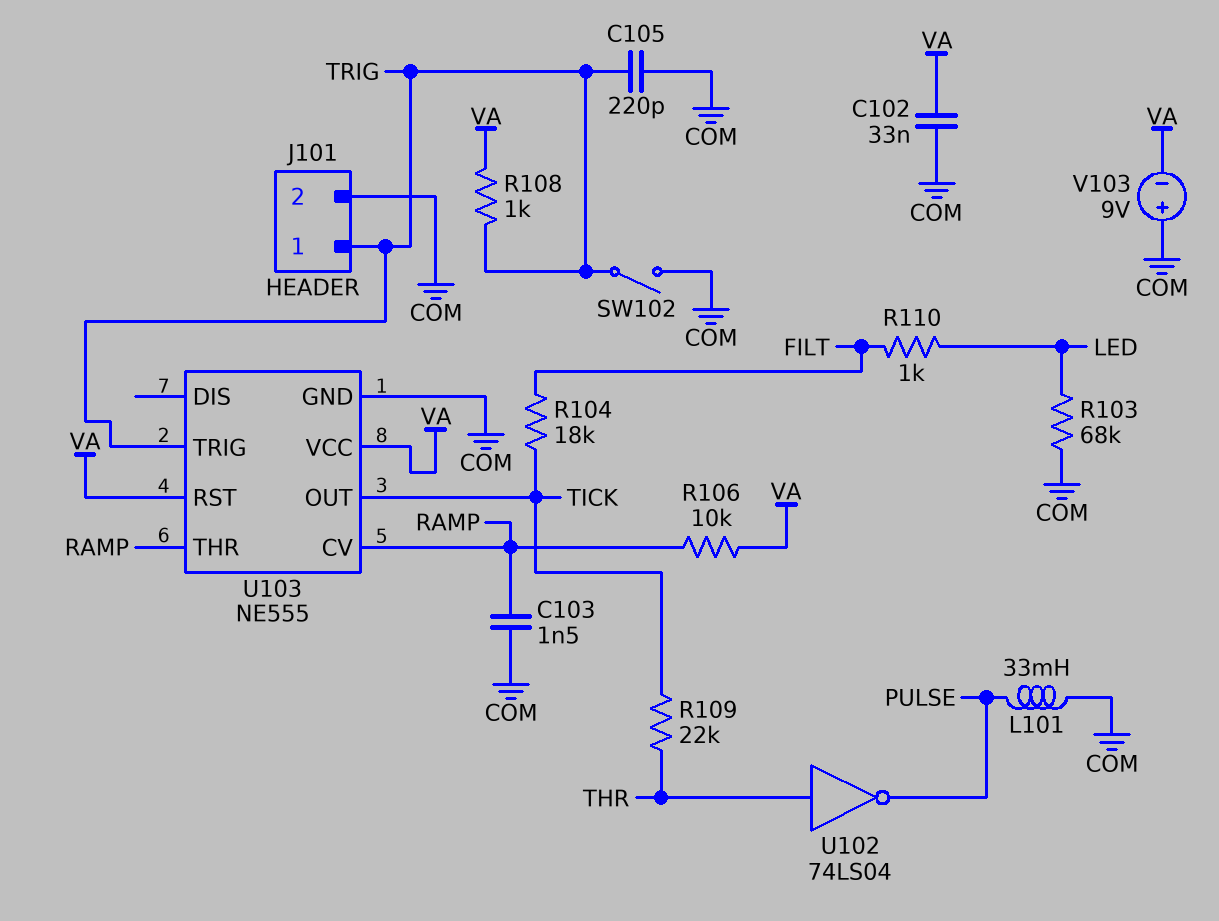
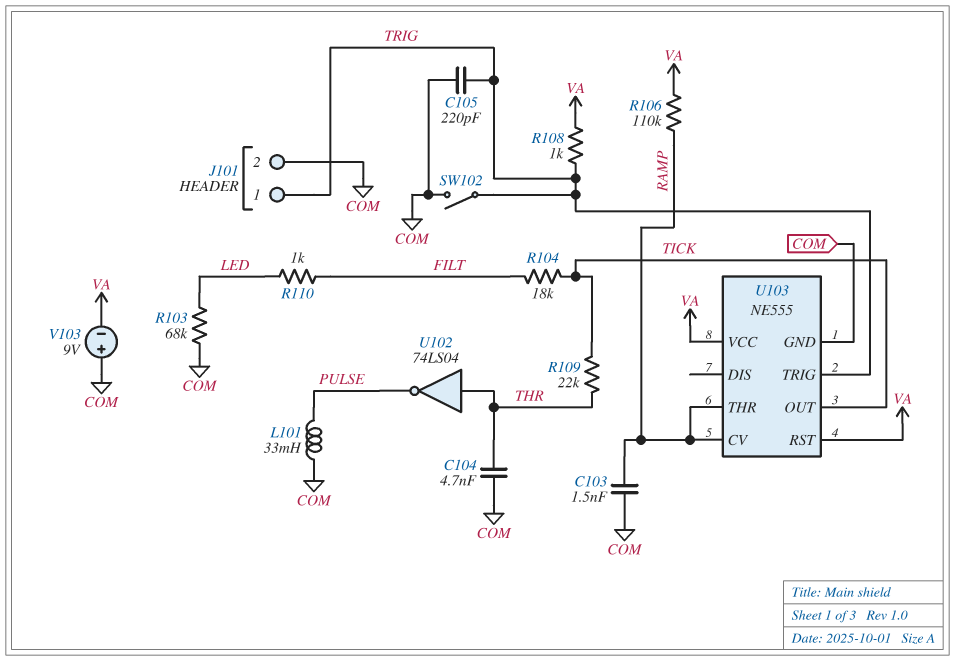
C102: 33nF (COM, VA) -> none
C104: none -> 4.7nF (COM, THR)
R106: 10k (RAMP, VA) -> 110k (RAMP, VA)

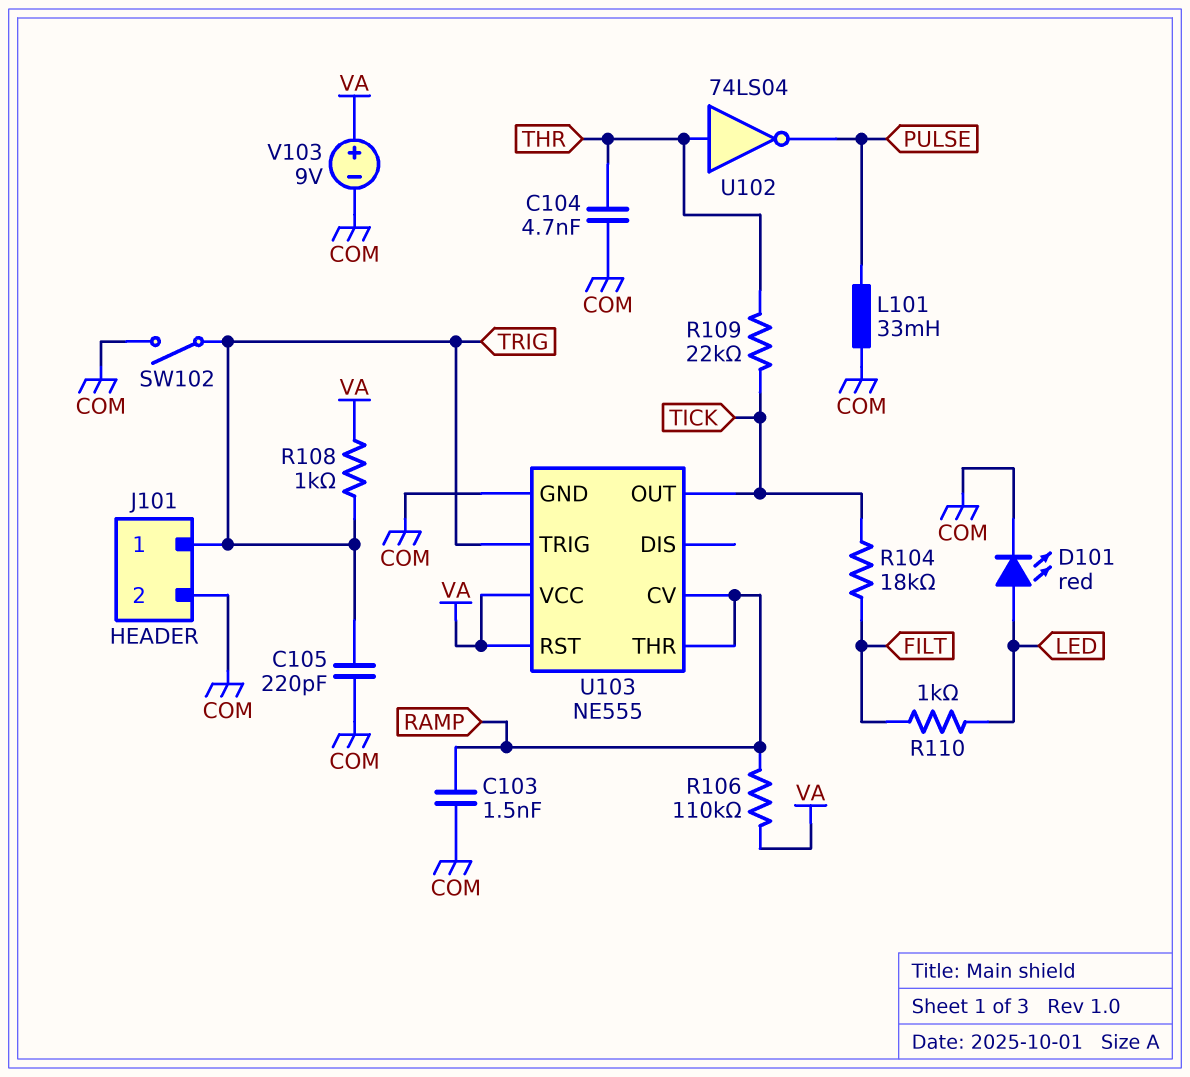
D101: none -> LED red (A LED, K COM)
R103: 68k (COM, LED) -> none
V103: 9V (plus COM, minus VA) -> 9V (plus VA, minus COM)

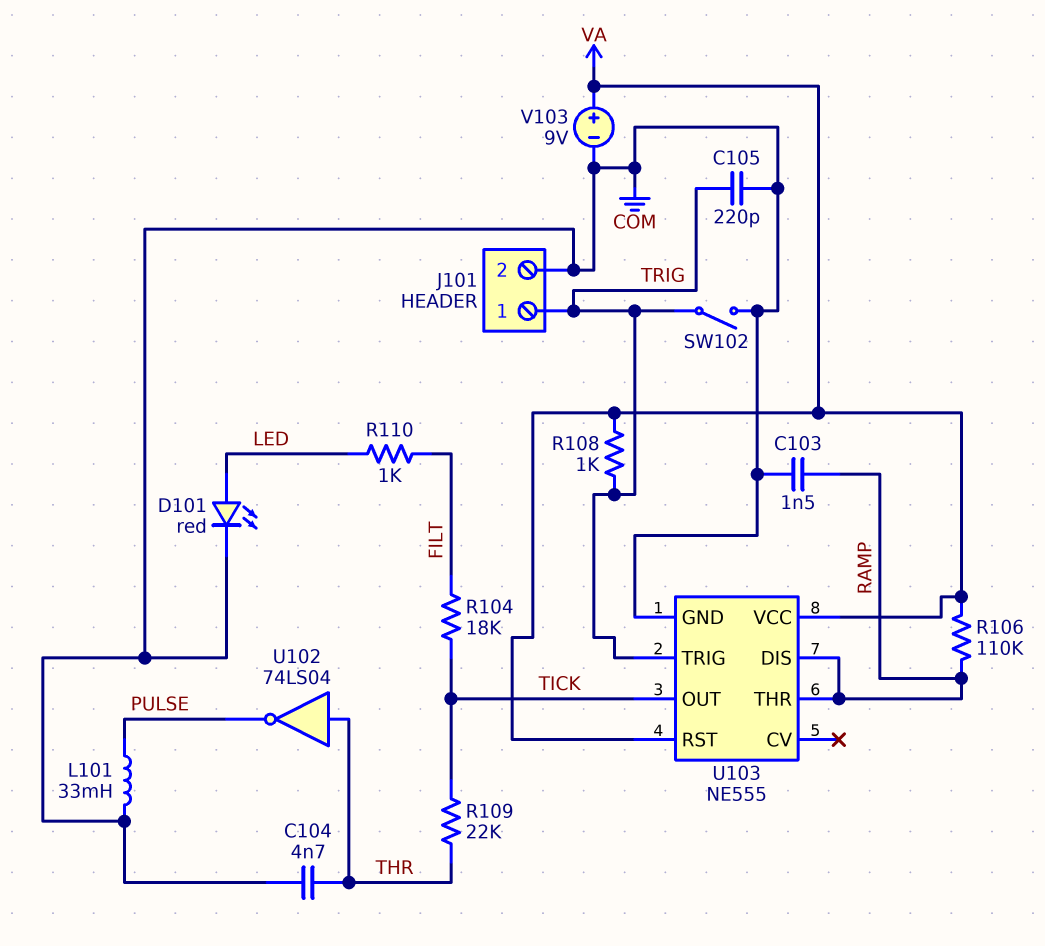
U103 pin CV: RAMP -> none
U103 pin DIS: none -> RAMP

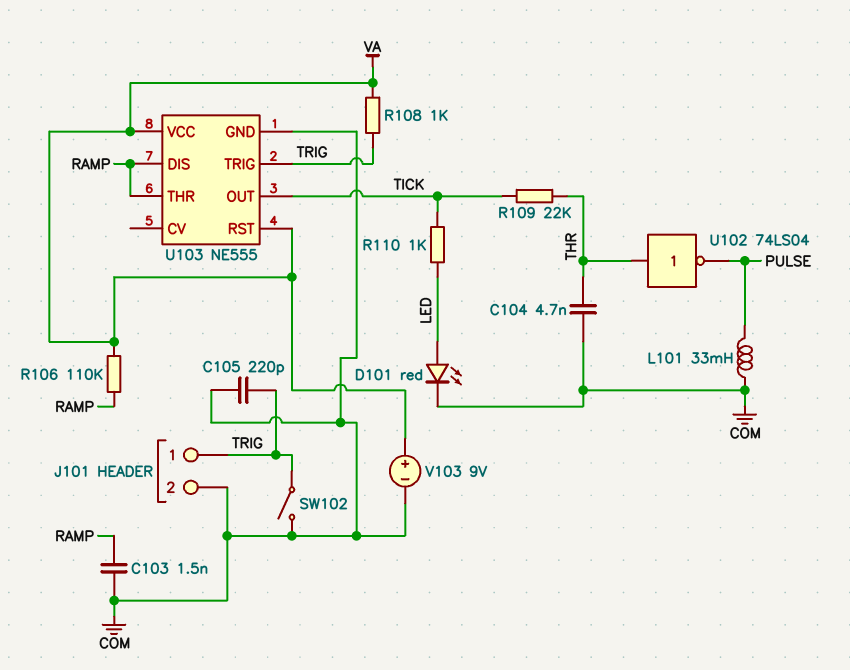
R104: 18k (FILT, TICK) -> none
R110: 1k (FILT, LED) -> 1k (LED, TICK)

